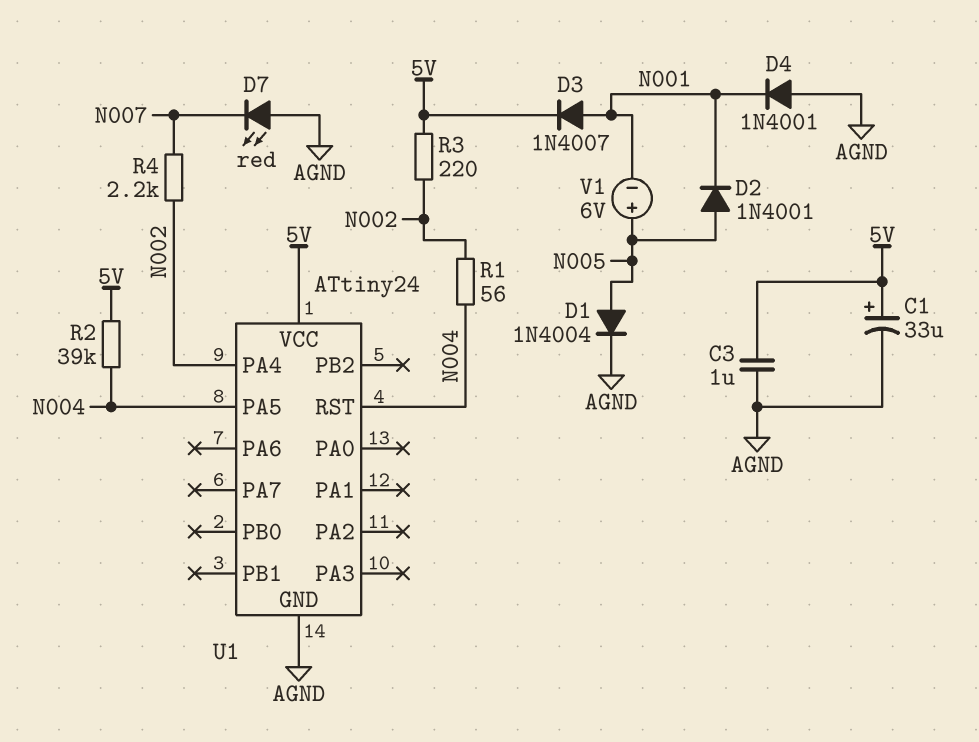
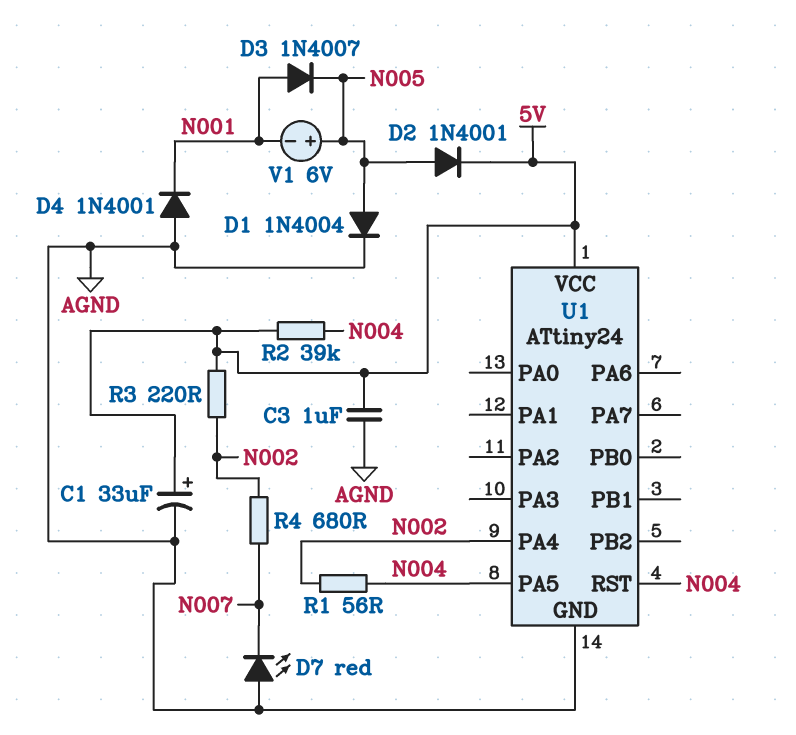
D2: diode 1N4001 (A N005, K N001) -> diode 1N4001 (A N005, K 5V)
D3: diode 1N4007 (A N001, K 5V) -> diode 1N4007 (A N001, K N005)
R4: 2.2k (N002, N007) -> 680 (N002, N007)

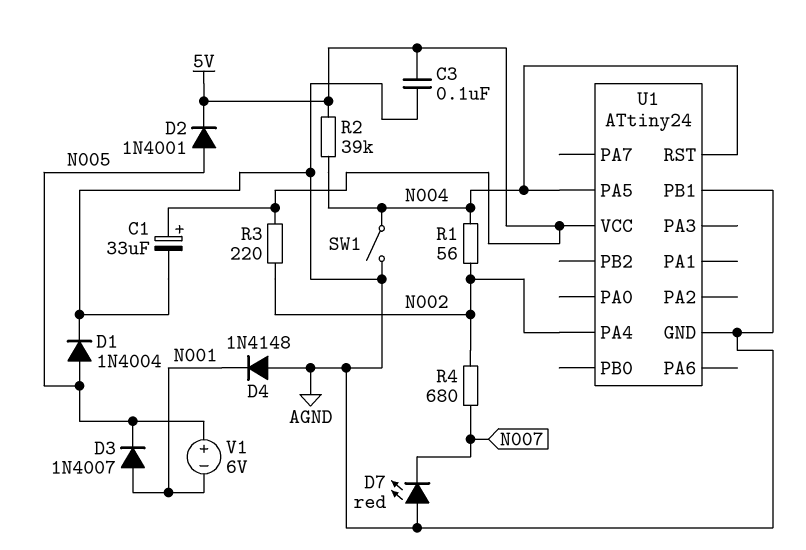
C3: 1uF (5V, AGND) -> 100nF (5V, AGND)
D4: diode 1N4001 (A AGND, K N001) -> diode 1N4148 (A AGND, K N001)
SW1: none -> switch (AGND, N004)
U1 pin PB1: none -> AGND

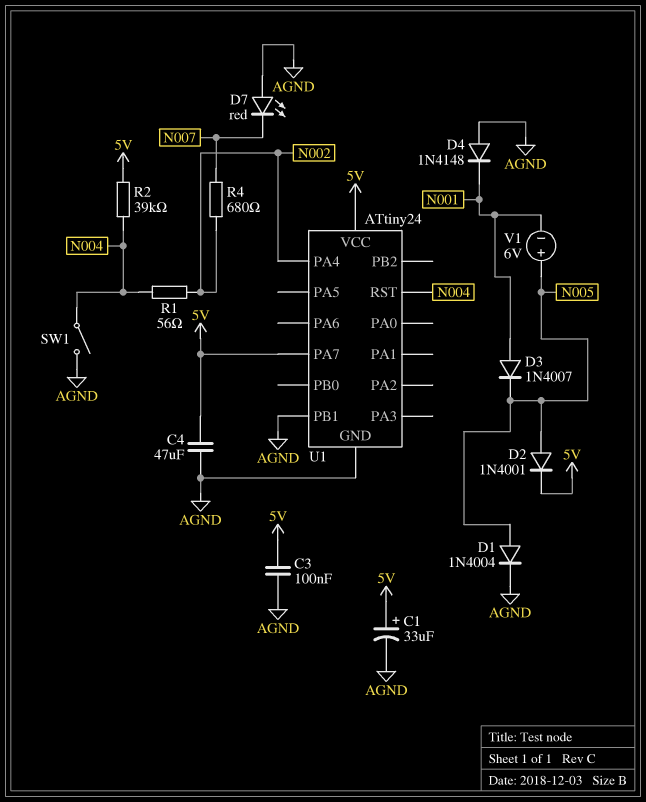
C4: none -> 47uF (5V, AGND)
R3: 220 (5V, N002) -> none
U1 pin PA5: N004 -> none
U1 pin PA7: none -> 5V

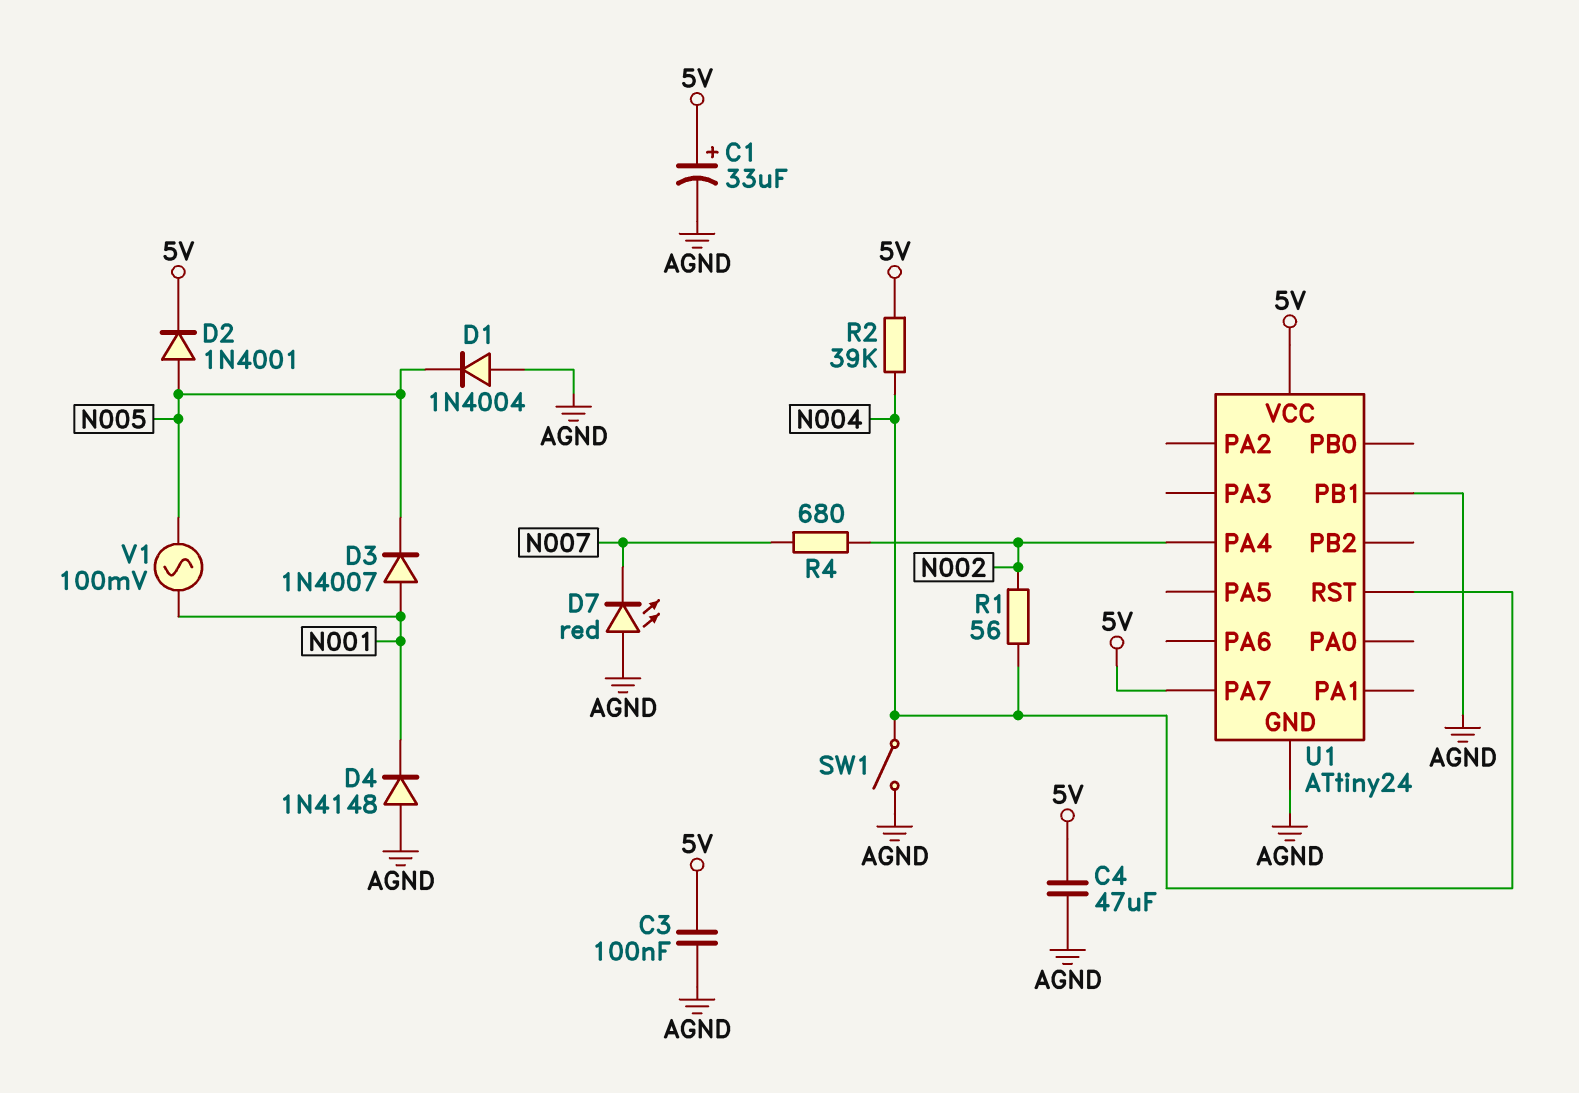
D1: diode 1N4004 (A N005, K AGND) -> diode 1N4004 (A AGND, K N005)
V1: 6V (plus N005, minus N001) -> AC 100mV (N001, N005)

